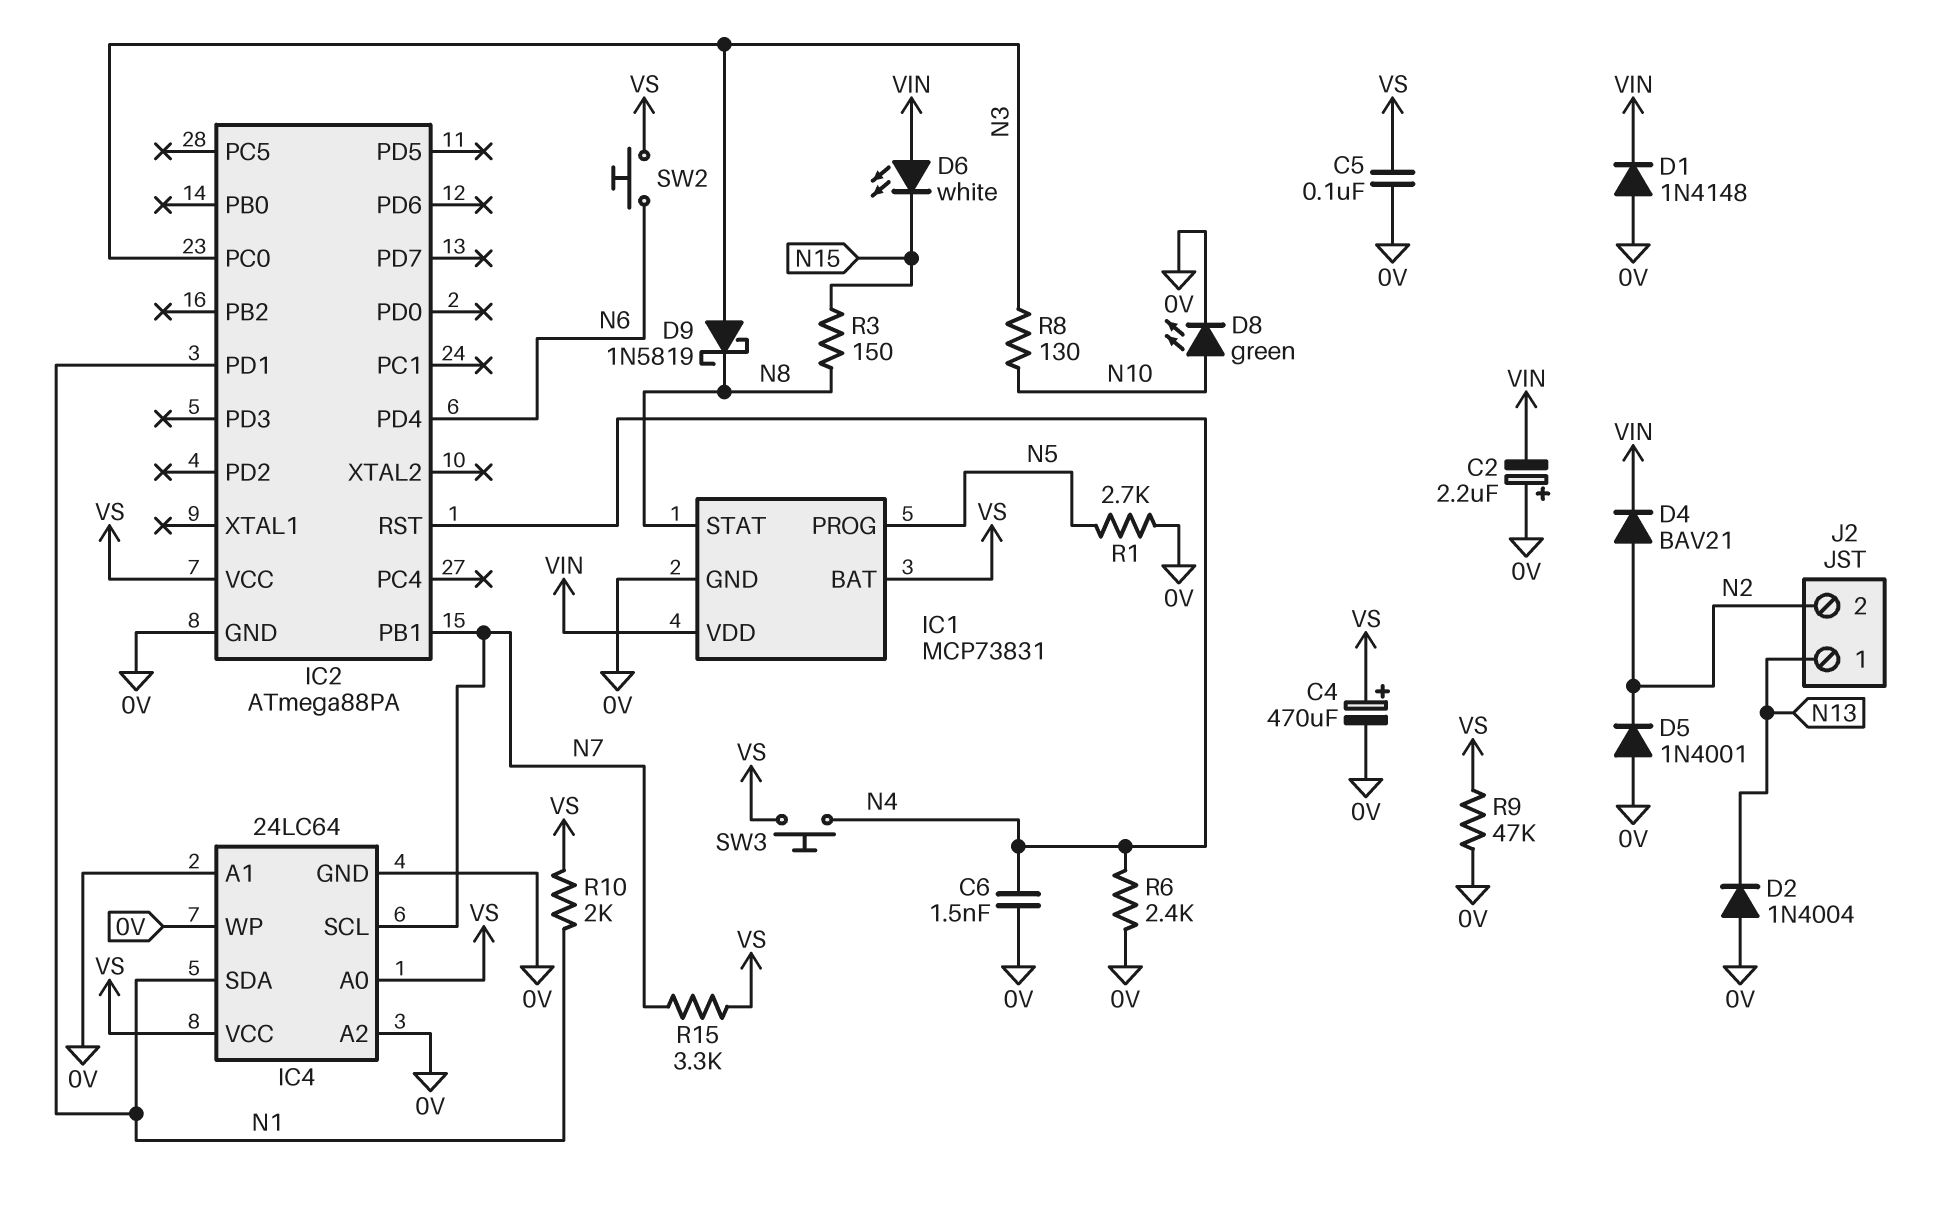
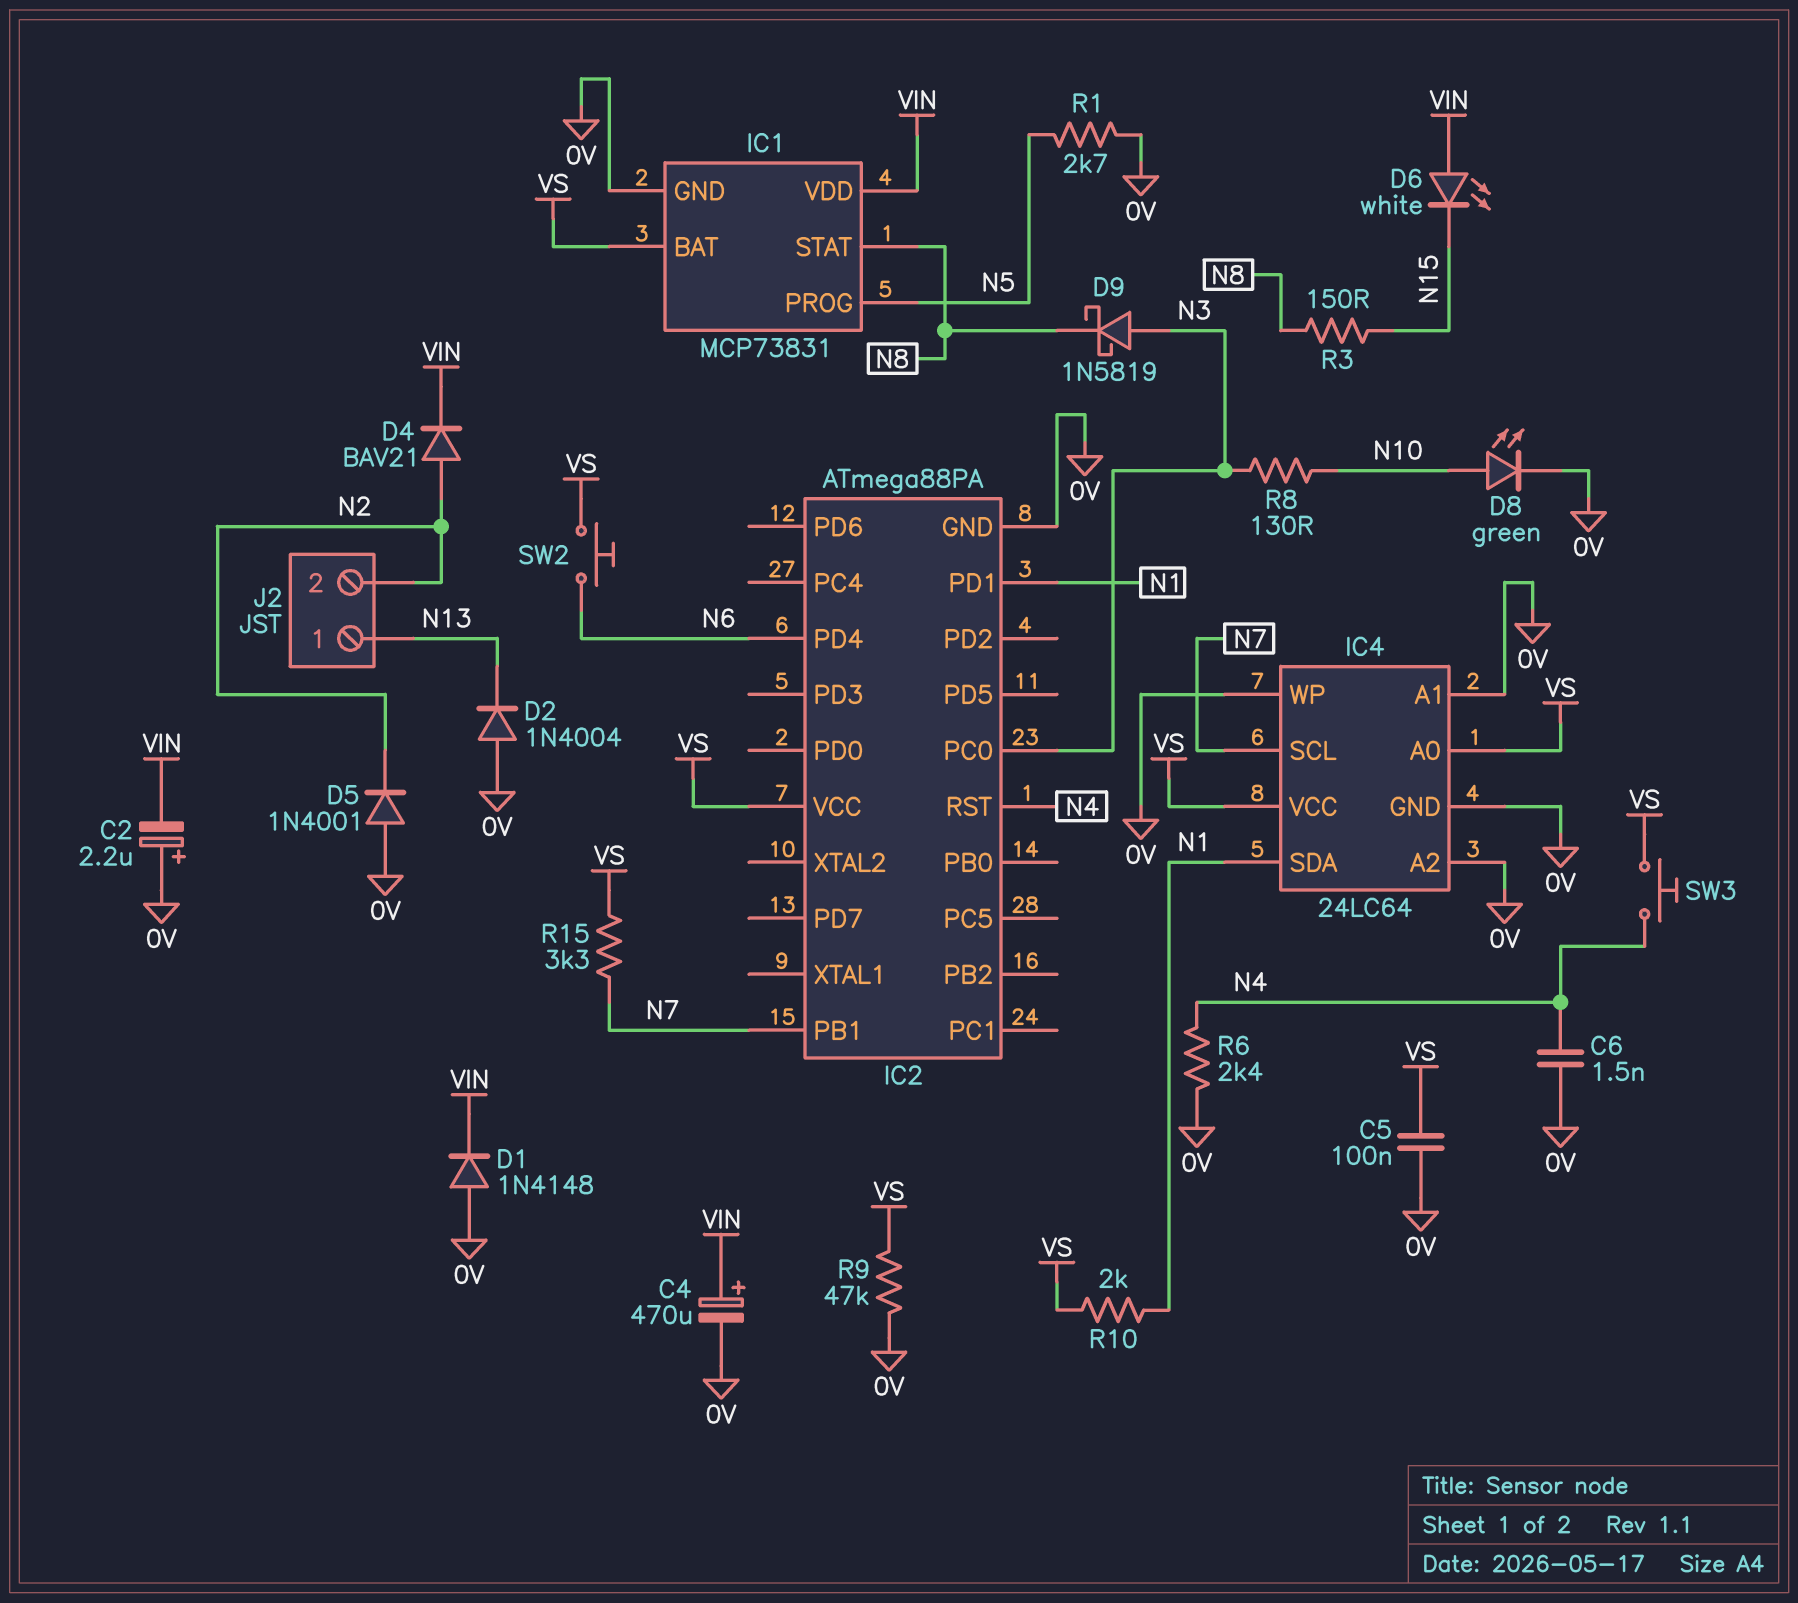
C4: 470uF (plus VS, minus 0V) -> 470uF (plus VIN, minus 0V)

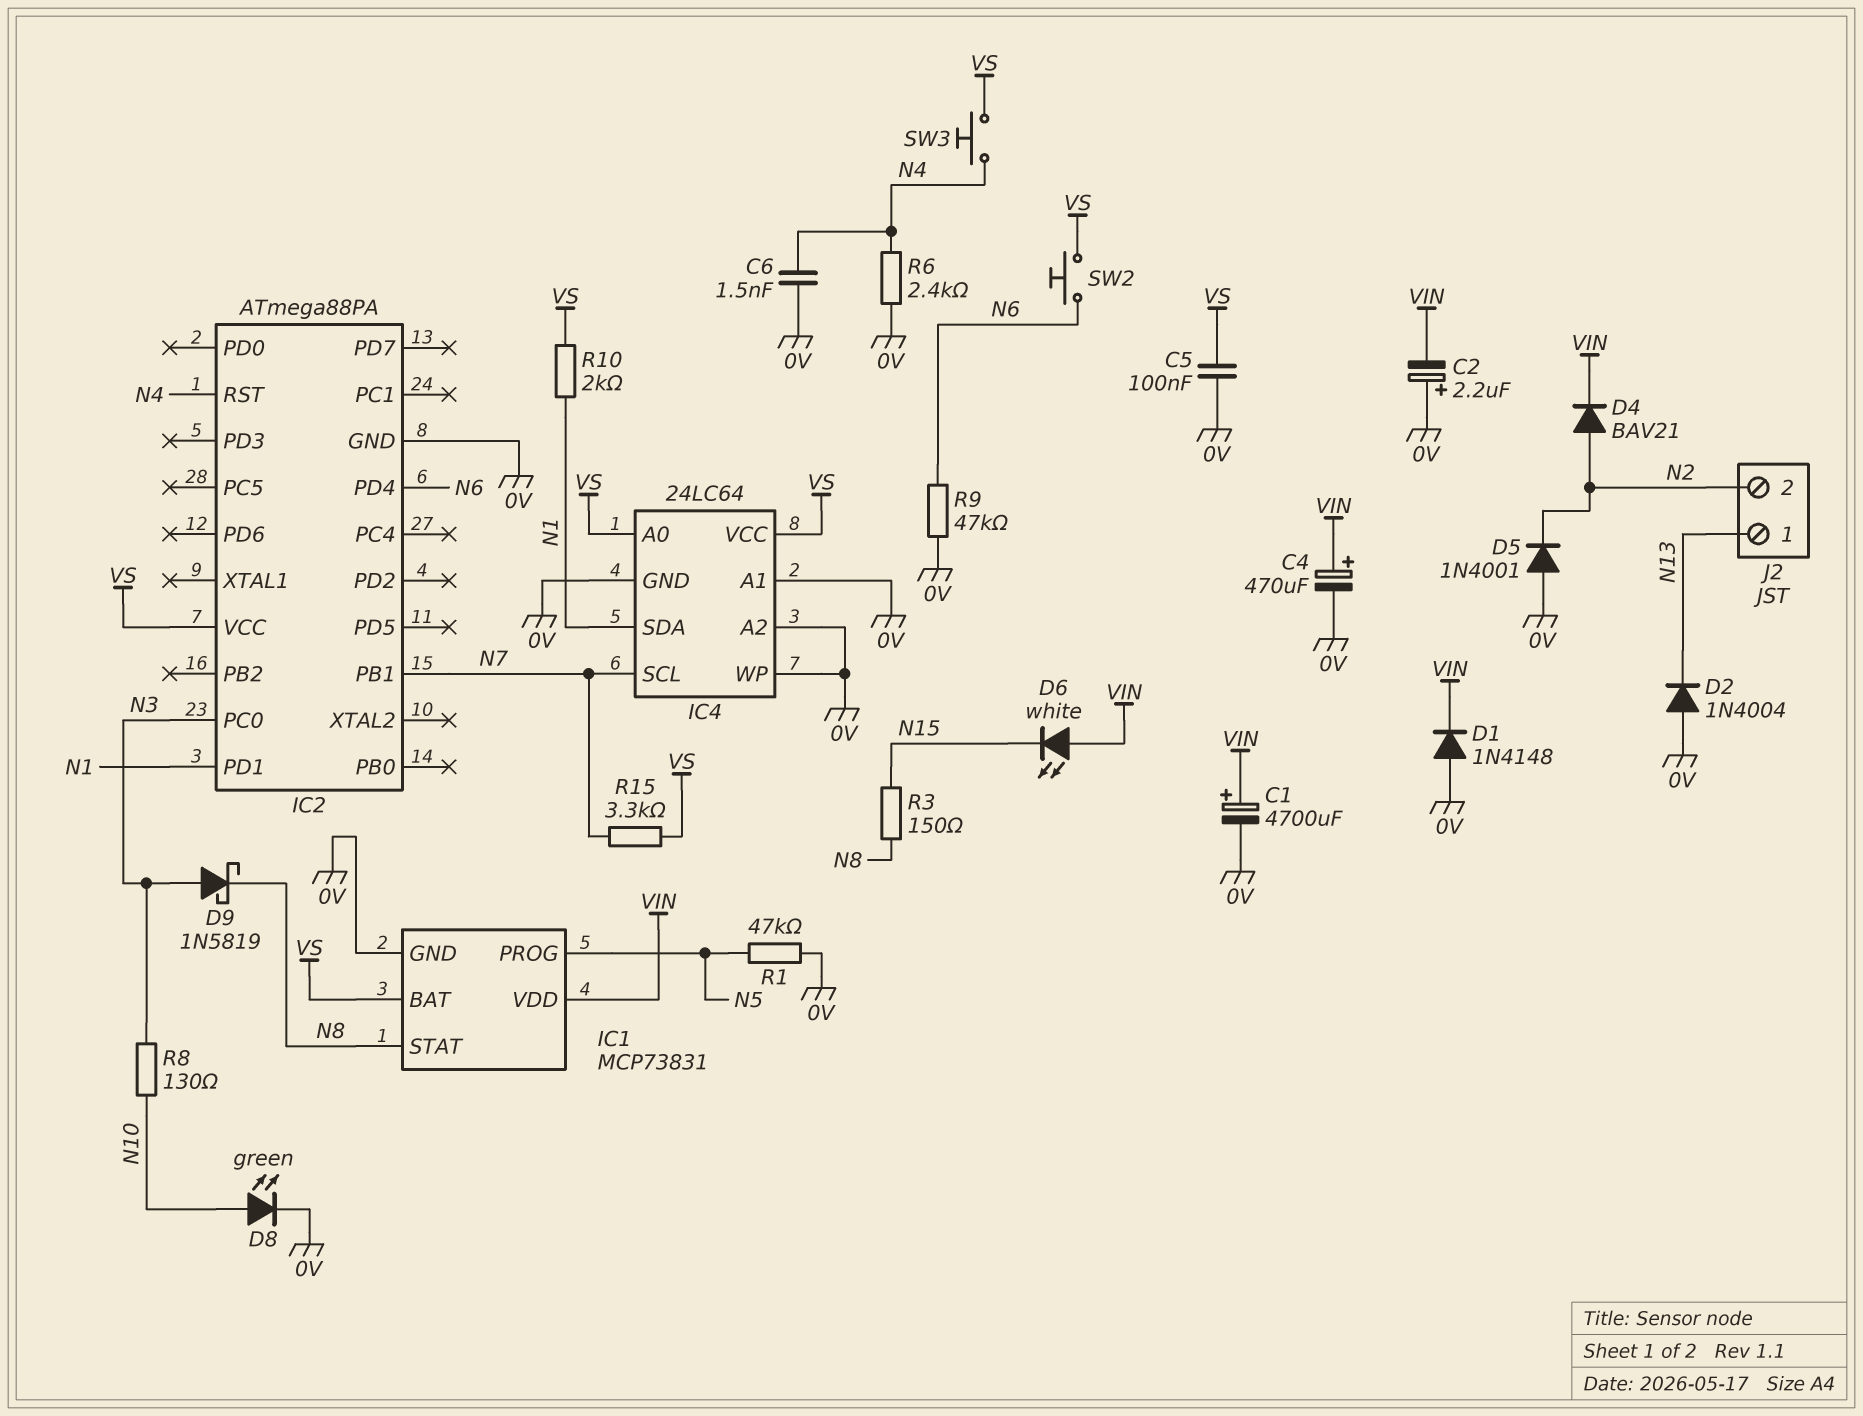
C1: none -> 4700uF (plus VIN, minus 0V)
R1: 2.7k (0V, N5) -> 47k (0V, N5)
R9: 47k (0V, VS) -> 47k (0V, N6)

